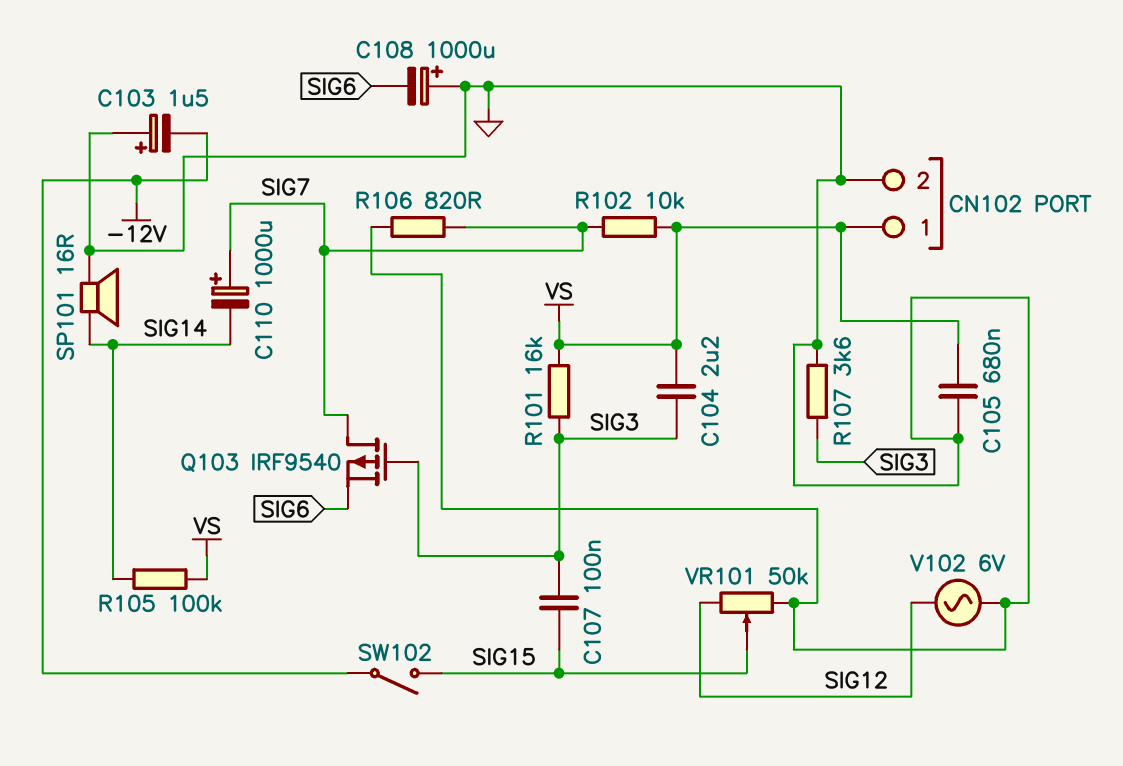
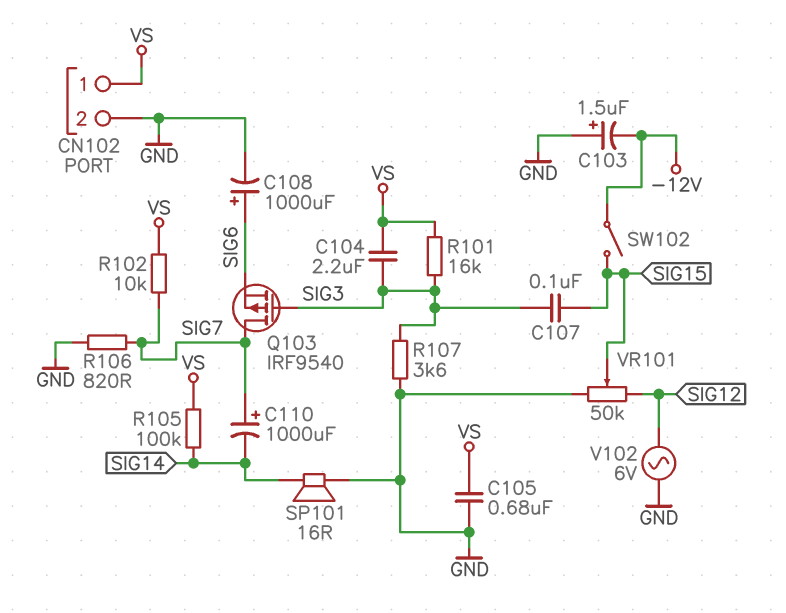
C108: 1000uF (plus GND, minus SIG6) -> 1000uF (plus SIG6, minus GND)

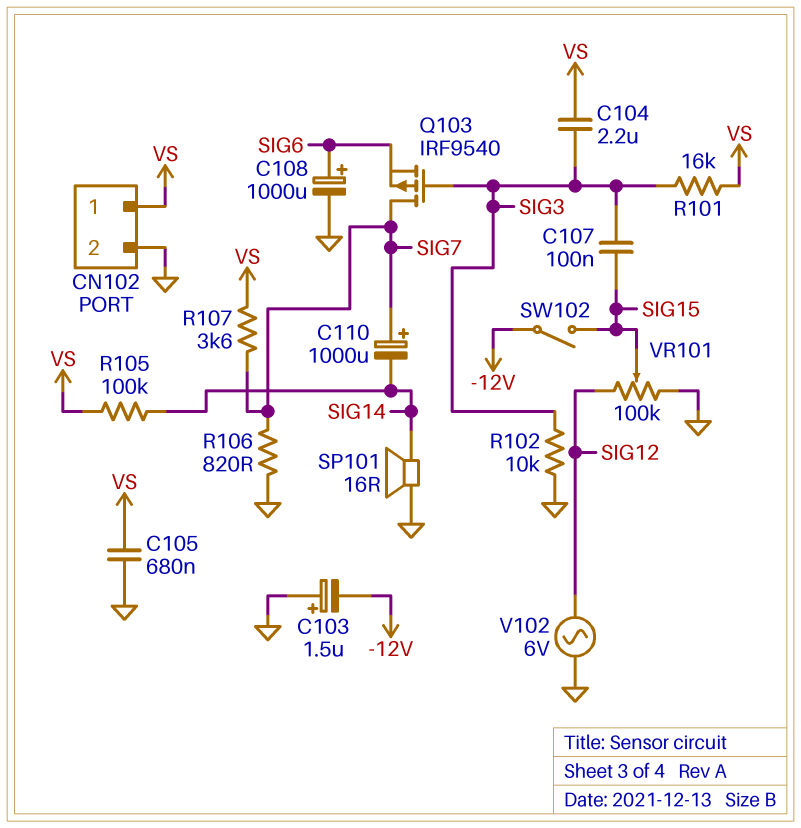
R102: 10k (SIG7, VS) -> 10k (GND, SIG3)
R107: 3.6k (GND, SIG3) -> 3.6k (SIG7, VS)
VR101: 50k (GND, SIG12, wiper SIG15) -> 100k (GND, SIG12, wiper SIG15)

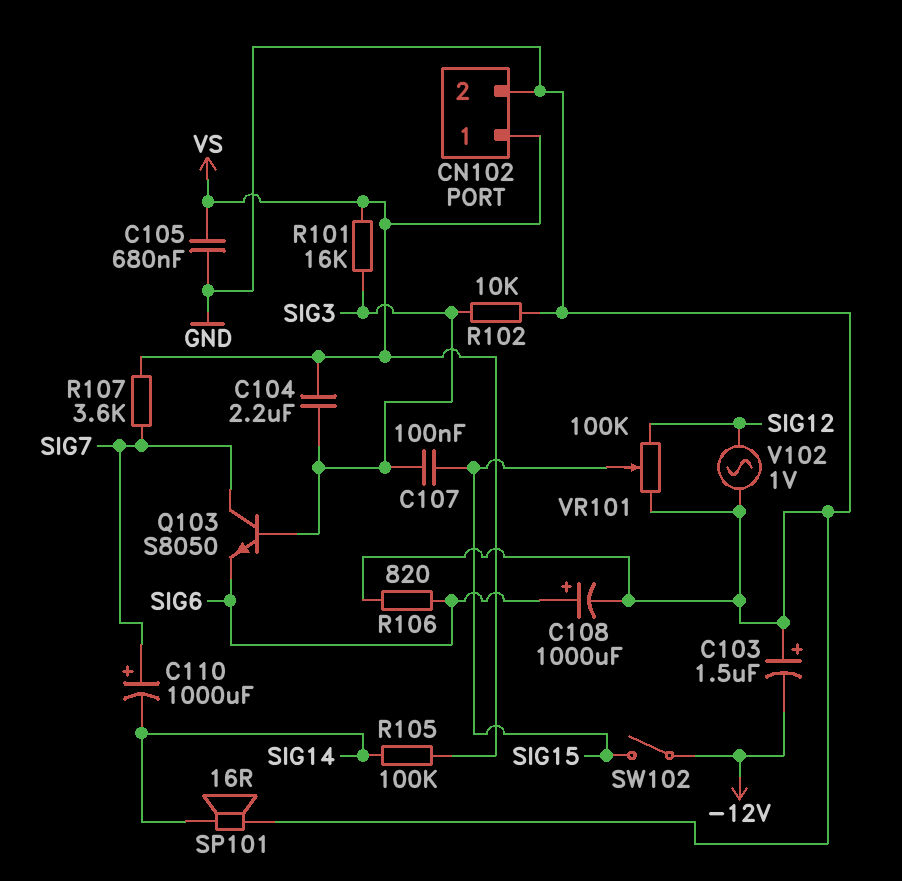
Q103: PMOS IRF9540 (G SIG3, D SIG7, S SIG6) -> NPN S8050 (B SIG3, C SIG7, E SIG6)
R106: 820 (GND, SIG7) -> 820 (GND, SIG6)
V102: AC 6V (GND, SIG12) -> AC 1V (GND, SIG12)

